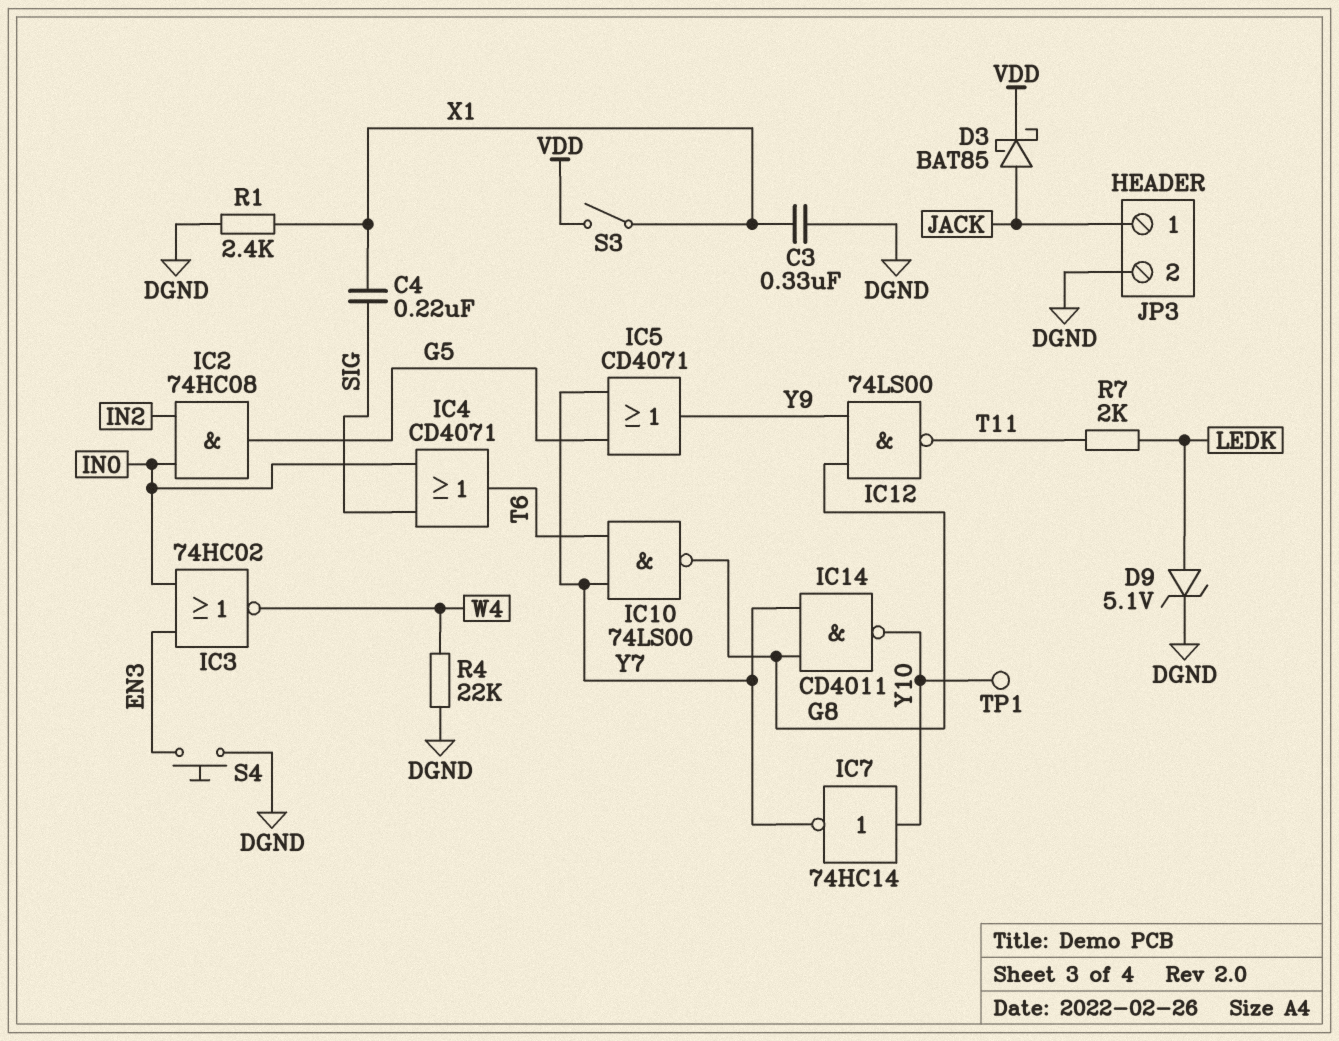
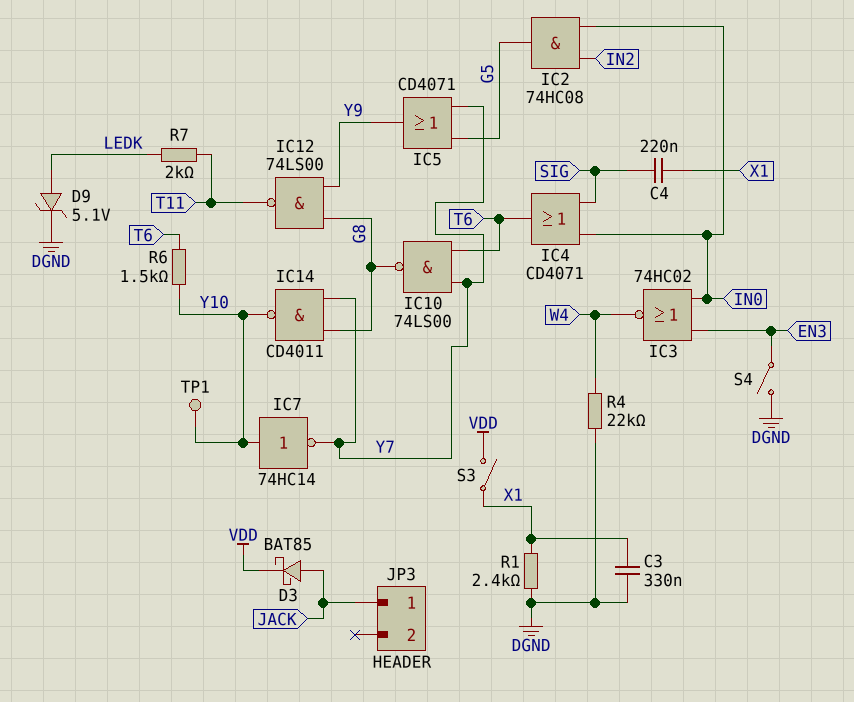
JP3 pin 2: DGND -> none
R6: none -> 1.5k (T6, Y10)
S4: button (DGND, EN3) -> switch (DGND, EN3)

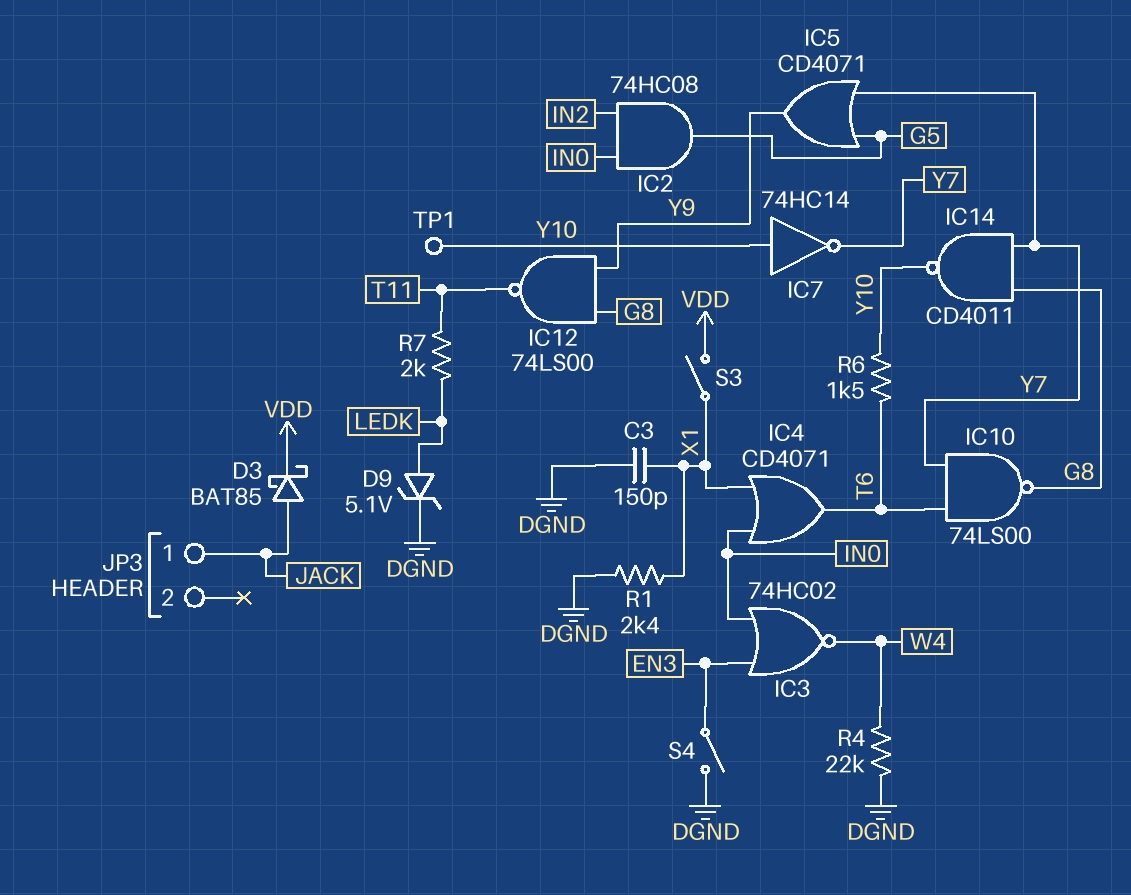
C3: 330nF (DGND, X1) -> 150pF (DGND, X1)
C4: 220nF (SIG, X1) -> none
IC4: OR CD4071 (in IN0, in SIG, out T6) -> OR CD4071 (in IN0, in X1, out T6)

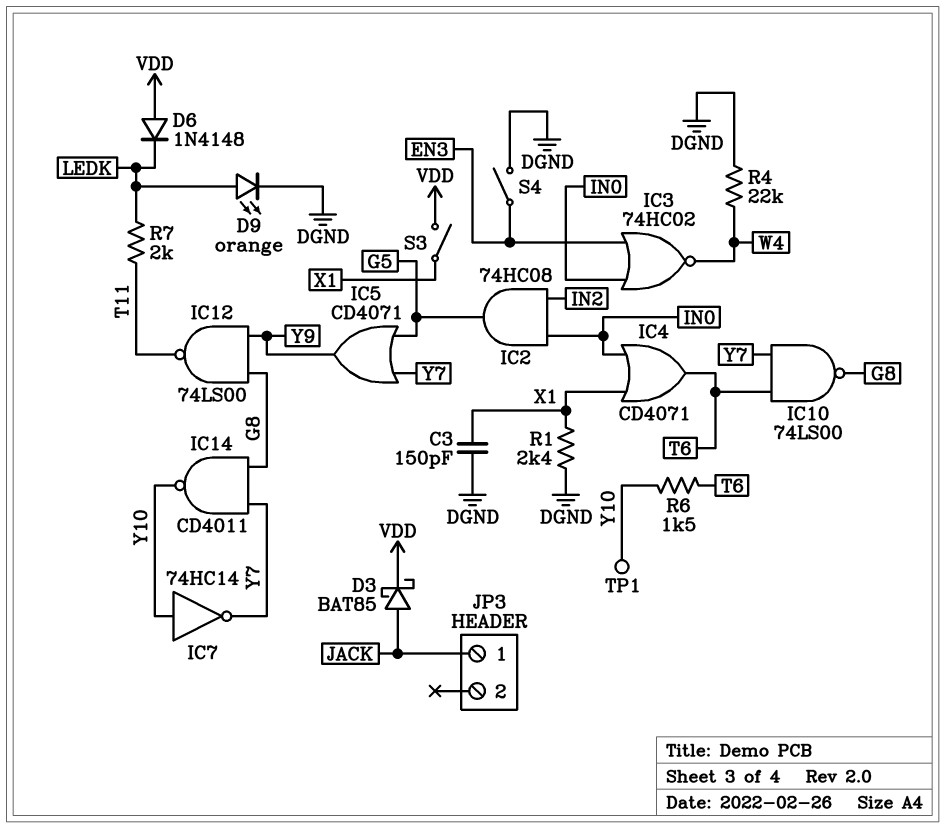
D6: none -> diode 1N4148 (A VDD, K LEDK)
D9: zener 5.1V (A LEDK, K DGND) -> LED orange (A LEDK, K DGND)

